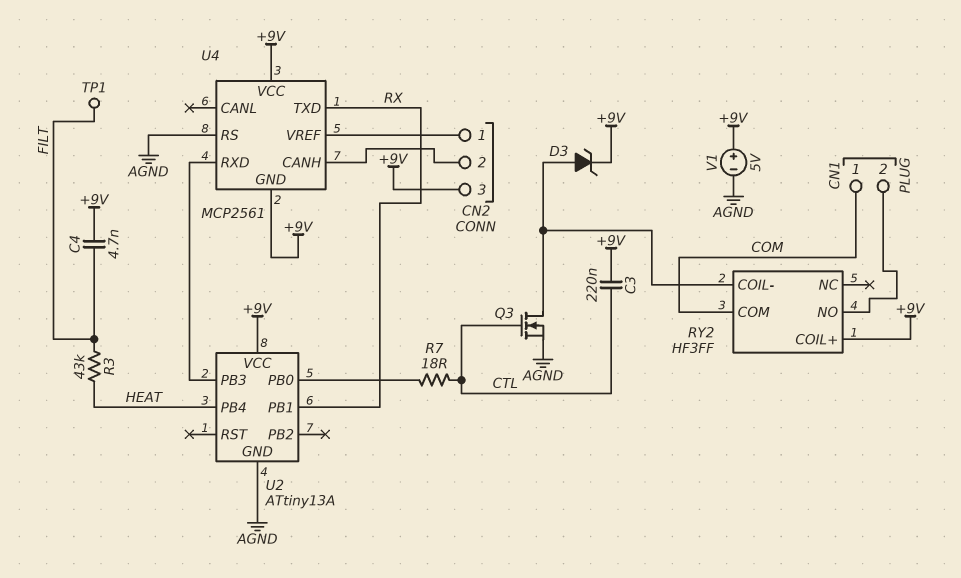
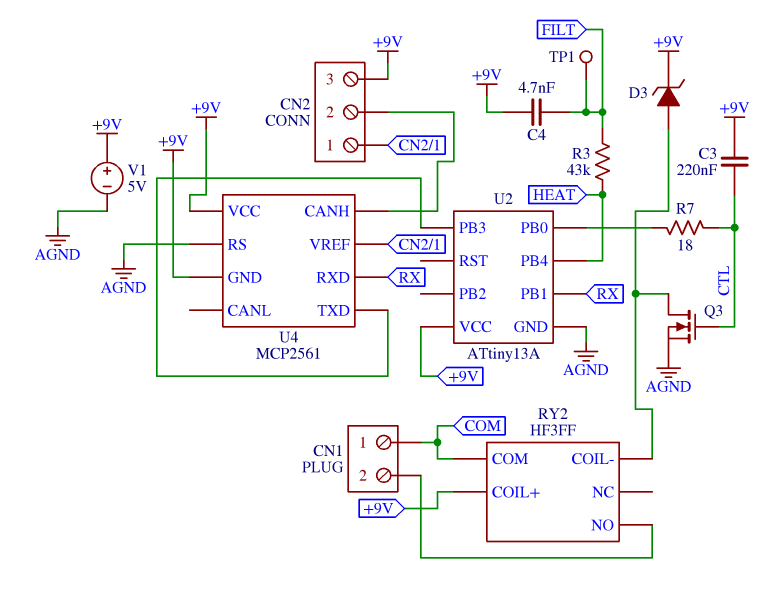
U4 pin RXD: U2/PB3 -> RX
U4 pin TXD: RX -> U2/PB3

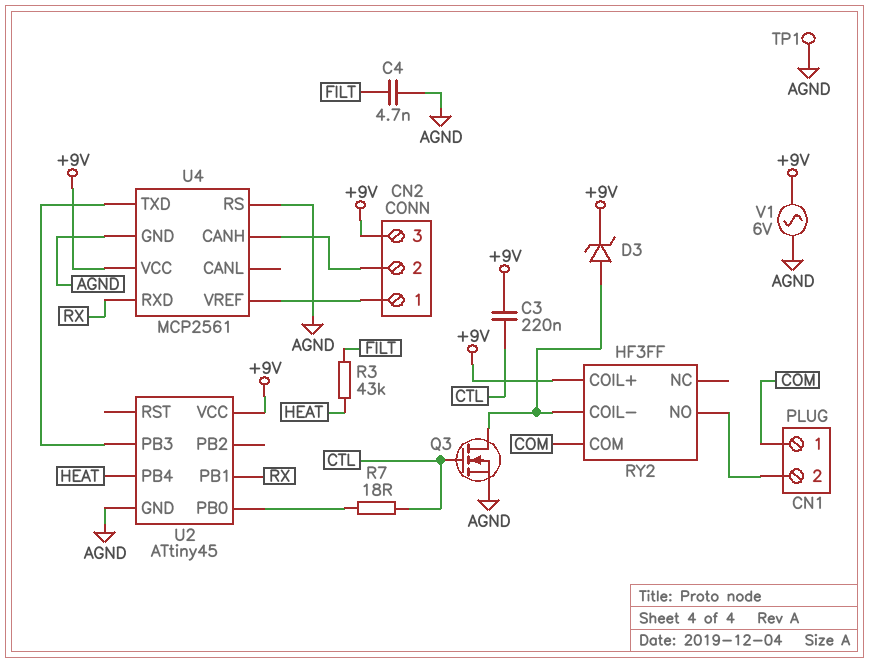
C4: 4.7nF (+9V, FILT) -> 4.7nF (AGND, FILT)
TP1: test point (FILT) -> test point (AGND)
U2: ATtiny13A -> ATtiny45
U4 pin GND: +9V -> AGND
V1: 5V (plus +9V, minus AGND) -> AC 6V (+9V, AGND)

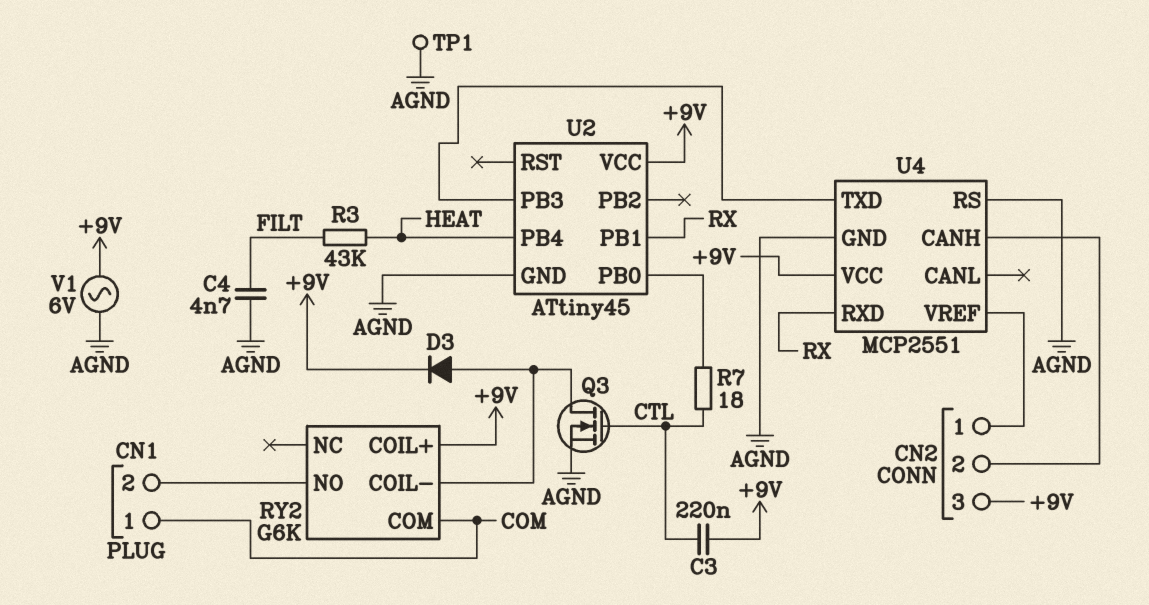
D3: zener (A RY2/COIL-, K +9V) -> diode (A RY2/COIL-, K +9V)
RY2: HF3FF -> G6K
U4: MCP2561 -> MCP2551

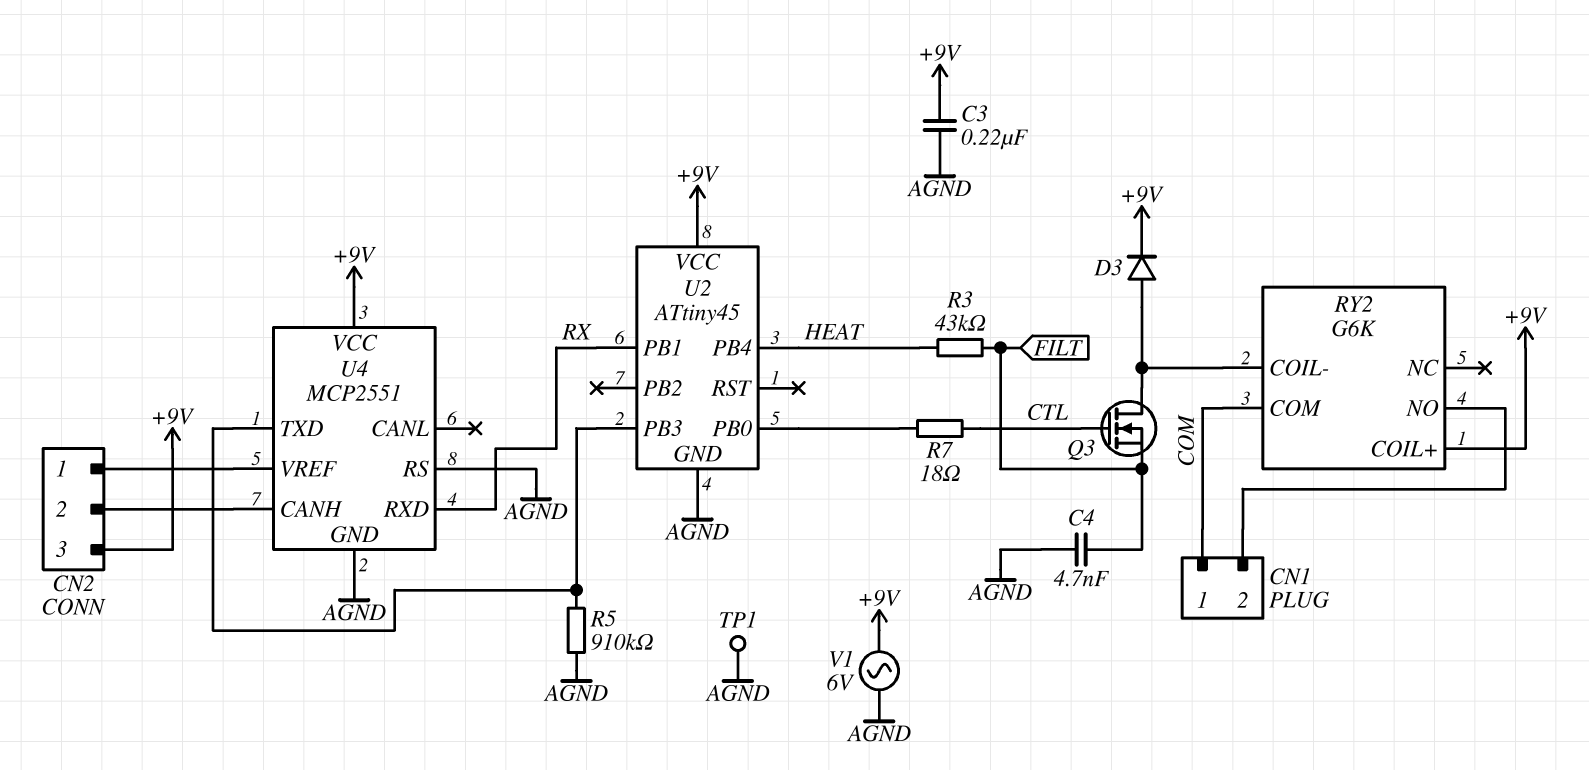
C3: 220nF (+9V, CTL) -> 220nF (+9V, AGND)
Q3: NMOS (G CTL, D RY2/COIL-, S AGND) -> NMOS (G CTL, D RY2/COIL-, S FILT)
R5: none -> 910k (AGND, U2/PB3)

